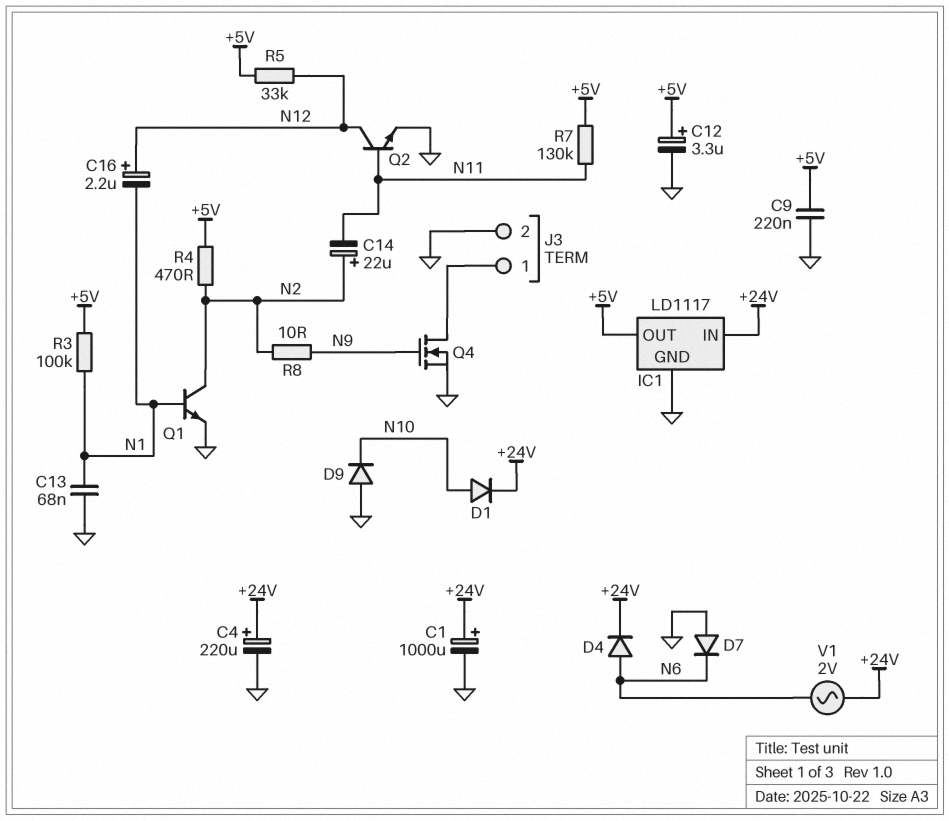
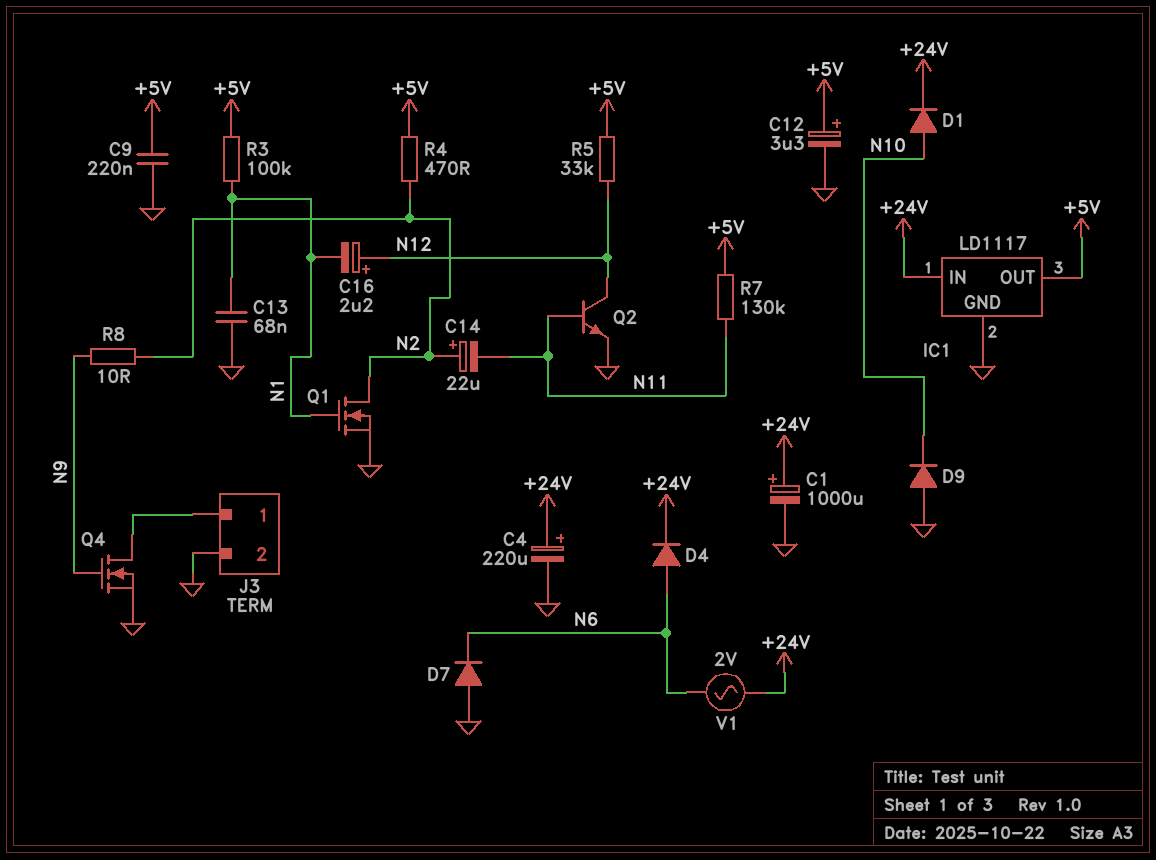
Q1: NPN (B N1, C N2, E GND) -> NMOS (G N1, D N2, S GND)

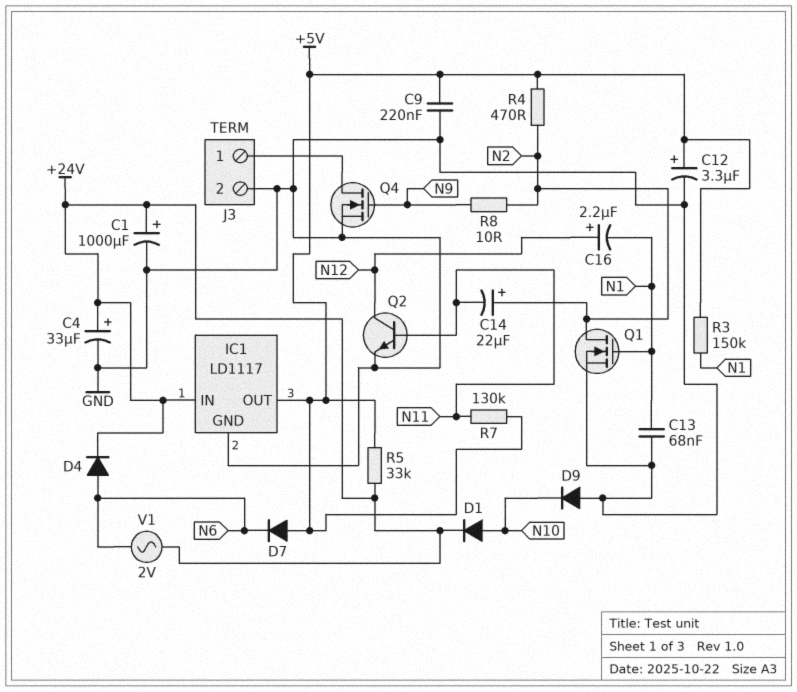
C4: 220uF (plus +24V, minus GND) -> 33uF (plus +24V, minus GND)
D7: diode (A GND, K N6) -> diode (A +5V, K N6)
R3: 100k (+5V, N1) -> 150k (+5V, N1)
R5: 33k (+5V, N12) -> 33k (+5V, +24V)

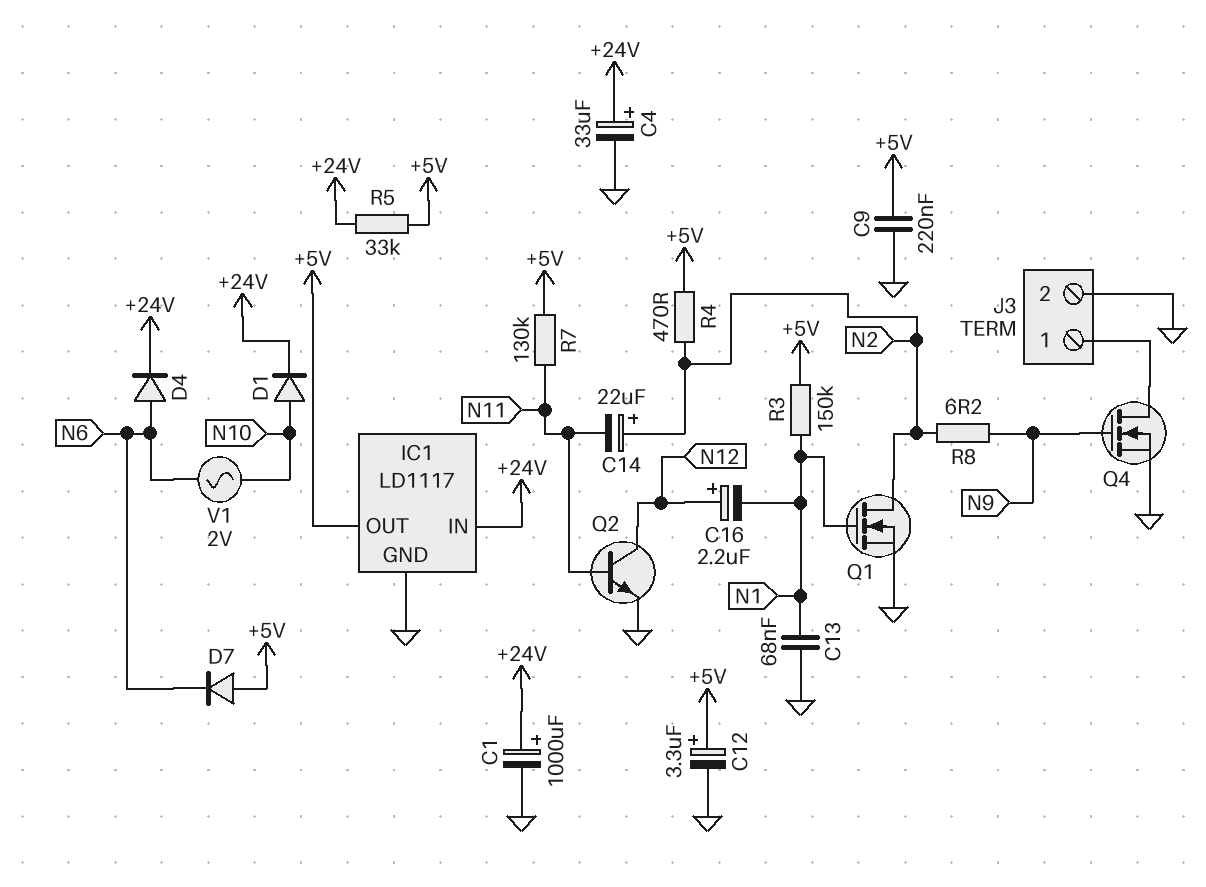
D9: diode (A GND, K N10) -> none
R8: 10 (N2, N9) -> 6.2 (N2, N9)
V1: AC 2V (+24V, N6) -> AC 2V (N6, N10)

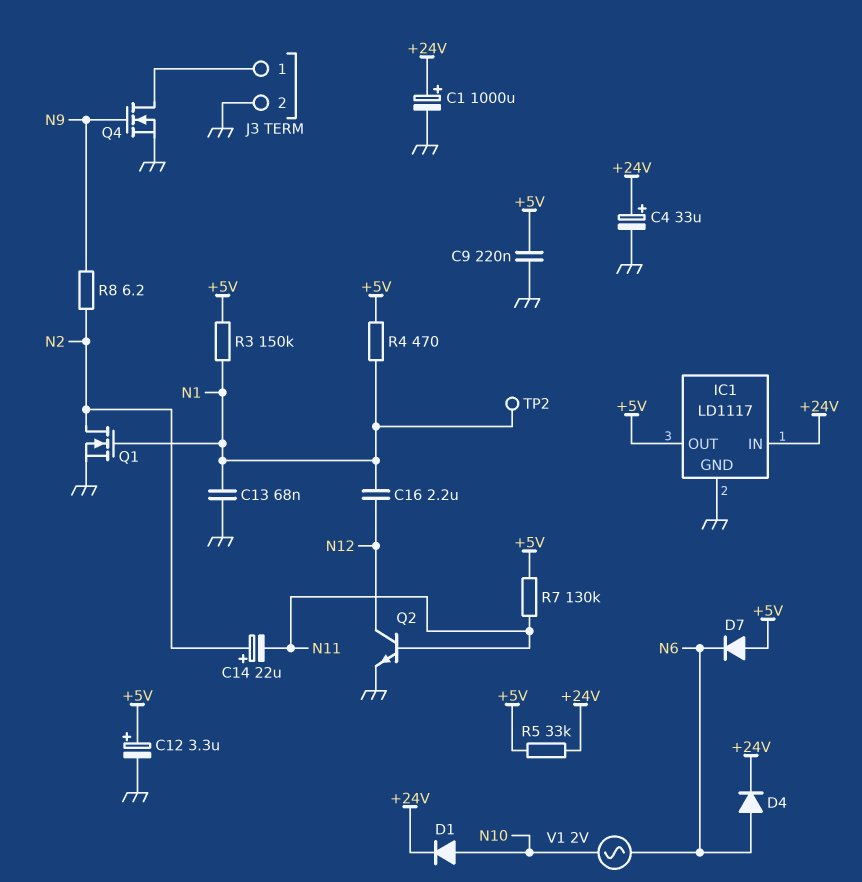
C16: 2.2uF (plus N12, minus N1) -> 2.2uF (N1, N12)
R4: 470 (+5V, N2) -> 470 (+5V, N1)
TP2: none -> test point (N1)

